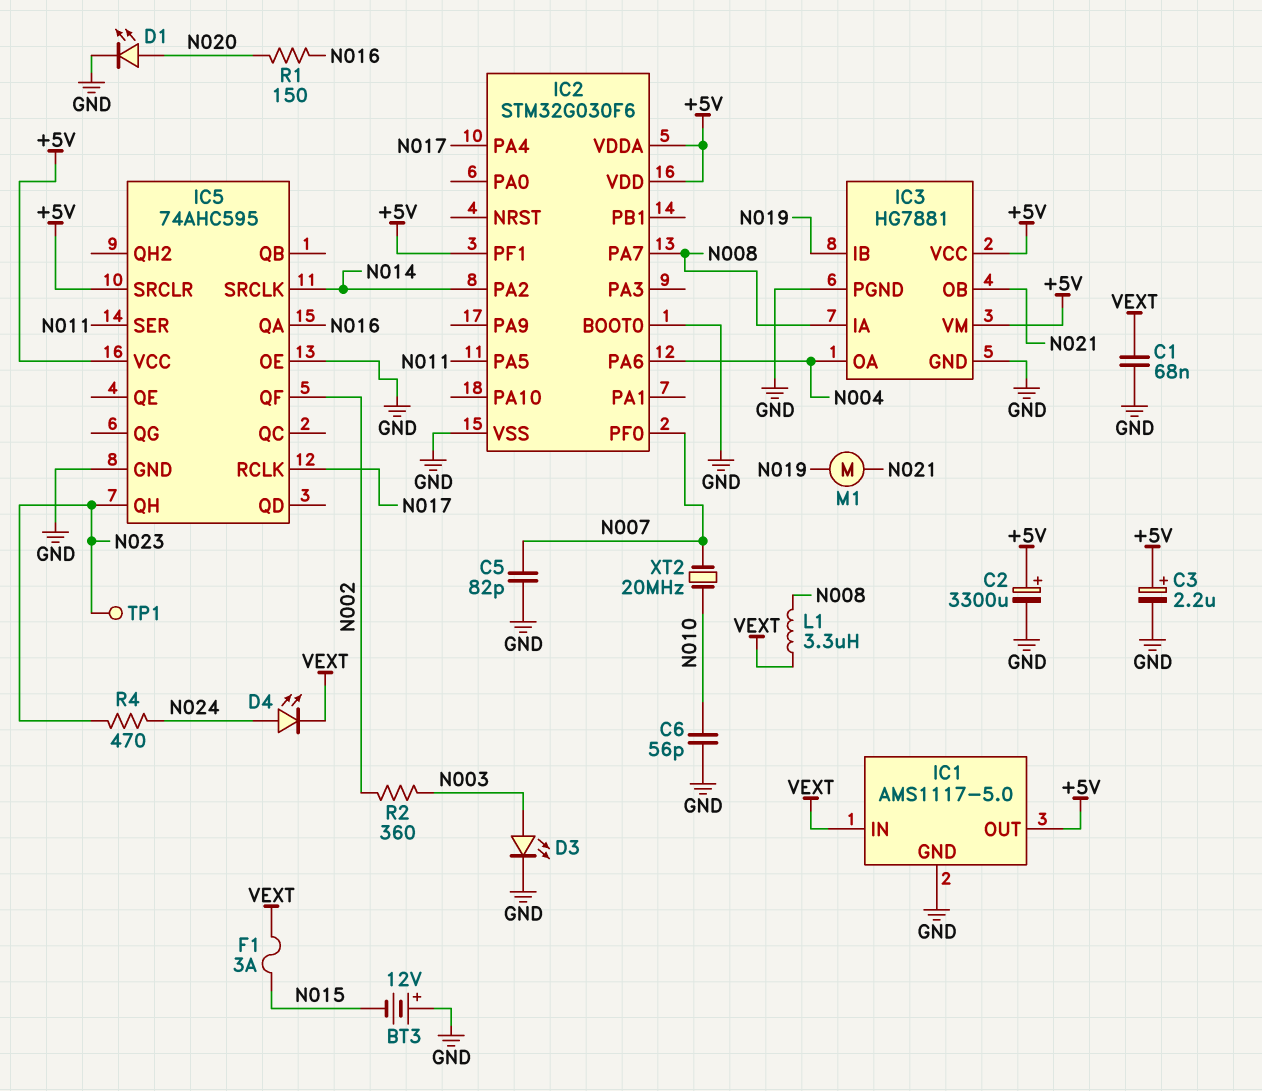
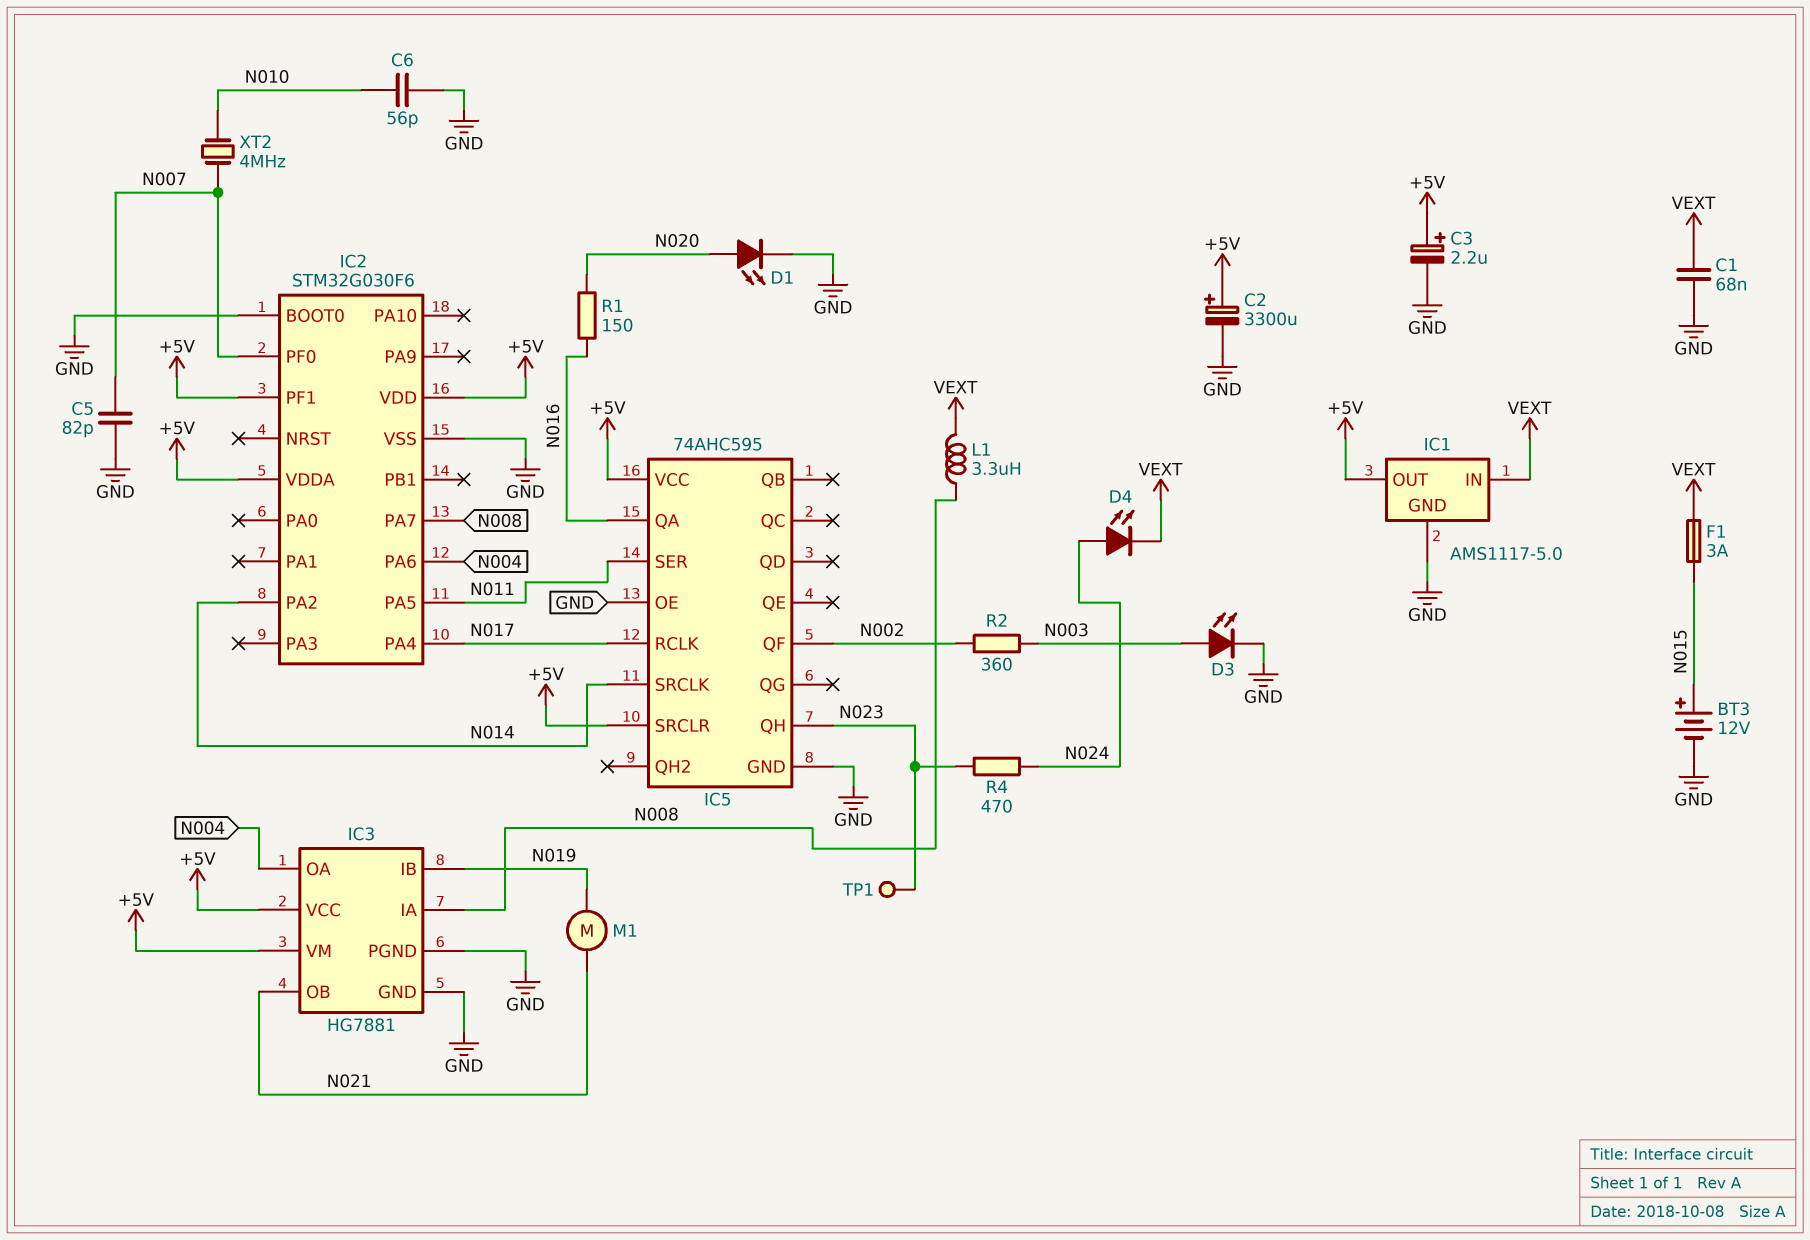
BT3: 12V (plus GND, minus N015) -> 12V (plus N015, minus GND)
XT2: 20MHz (N007, N010) -> 4MHz (N007, N010)

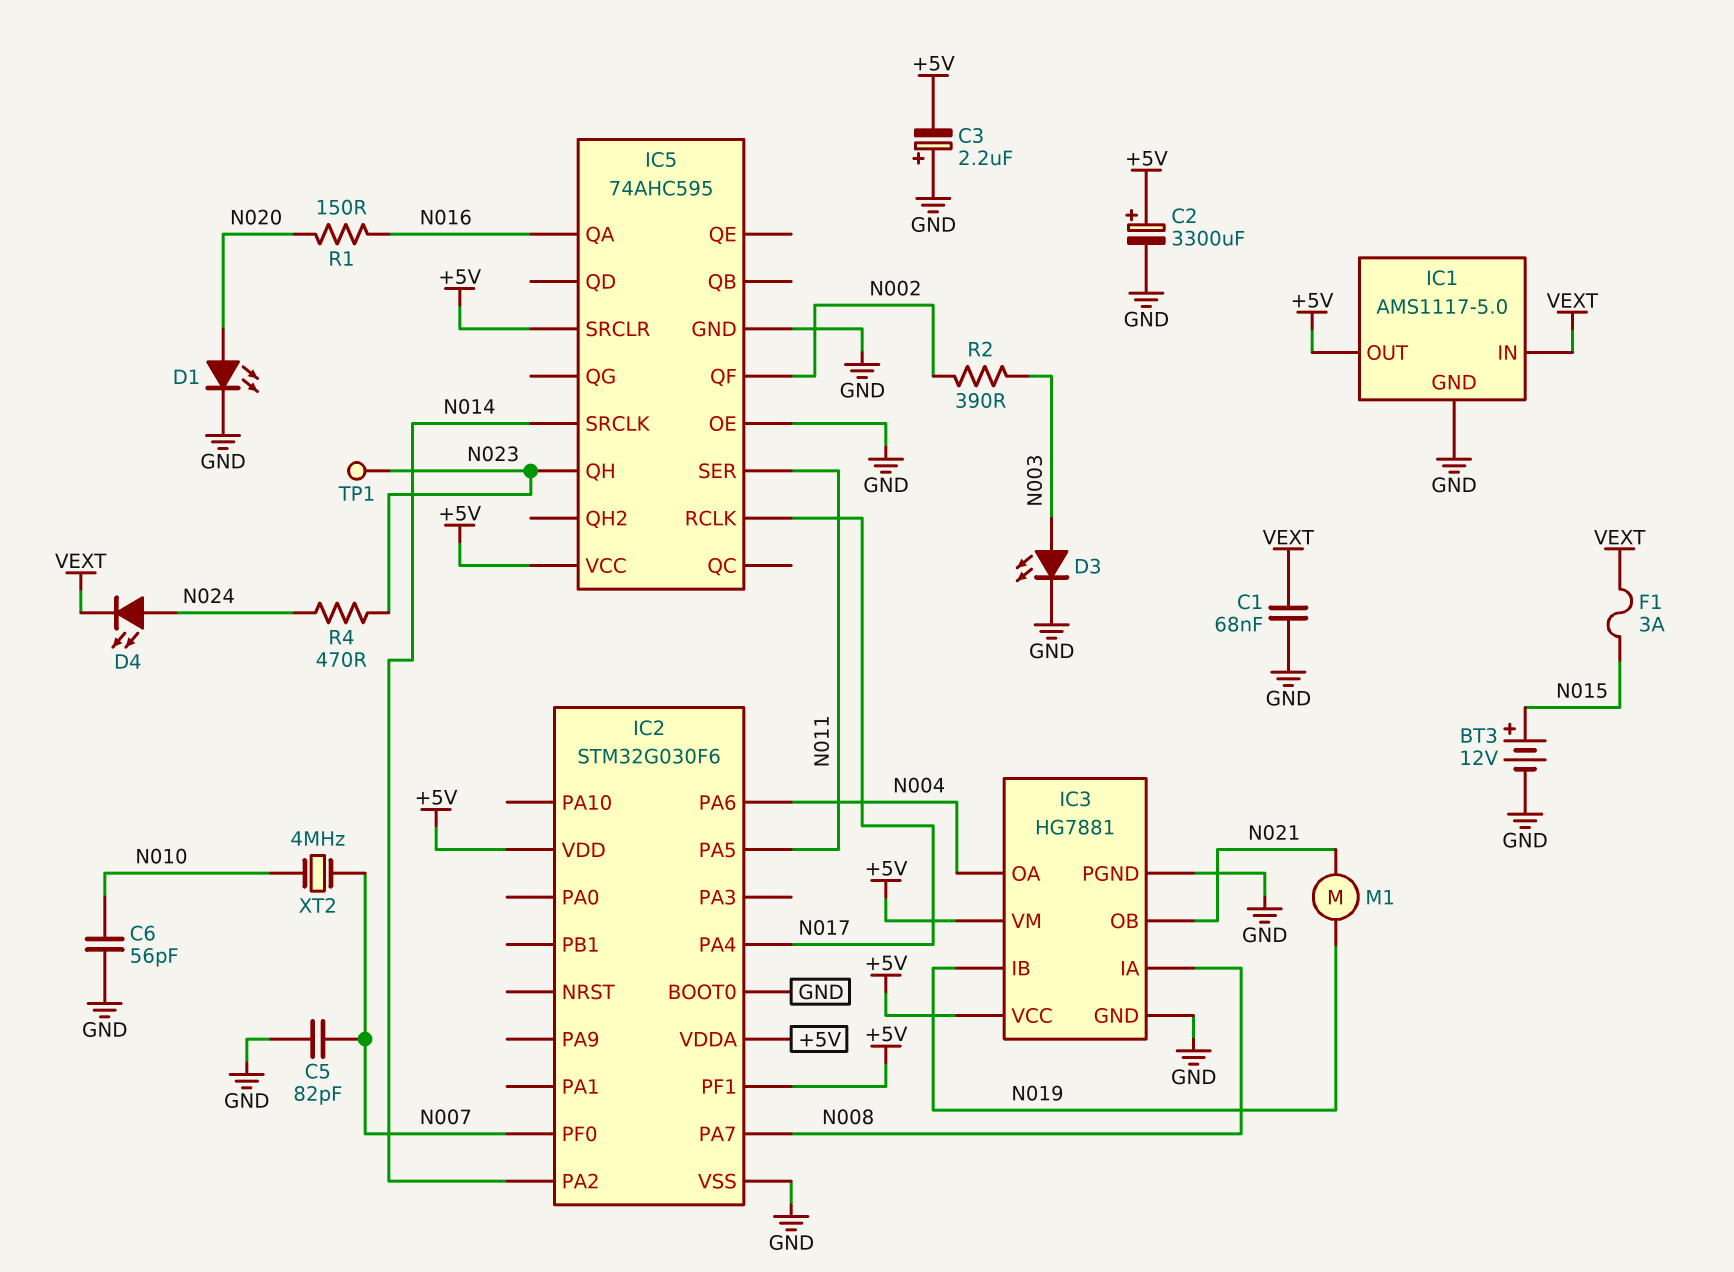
C3: 2.2uF (plus +5V, minus GND) -> 2.2uF (plus GND, minus +5V)
L1: 3.3uH (N008, VEXT) -> none
R2: 360 (N002, N003) -> 390 (N002, N003)

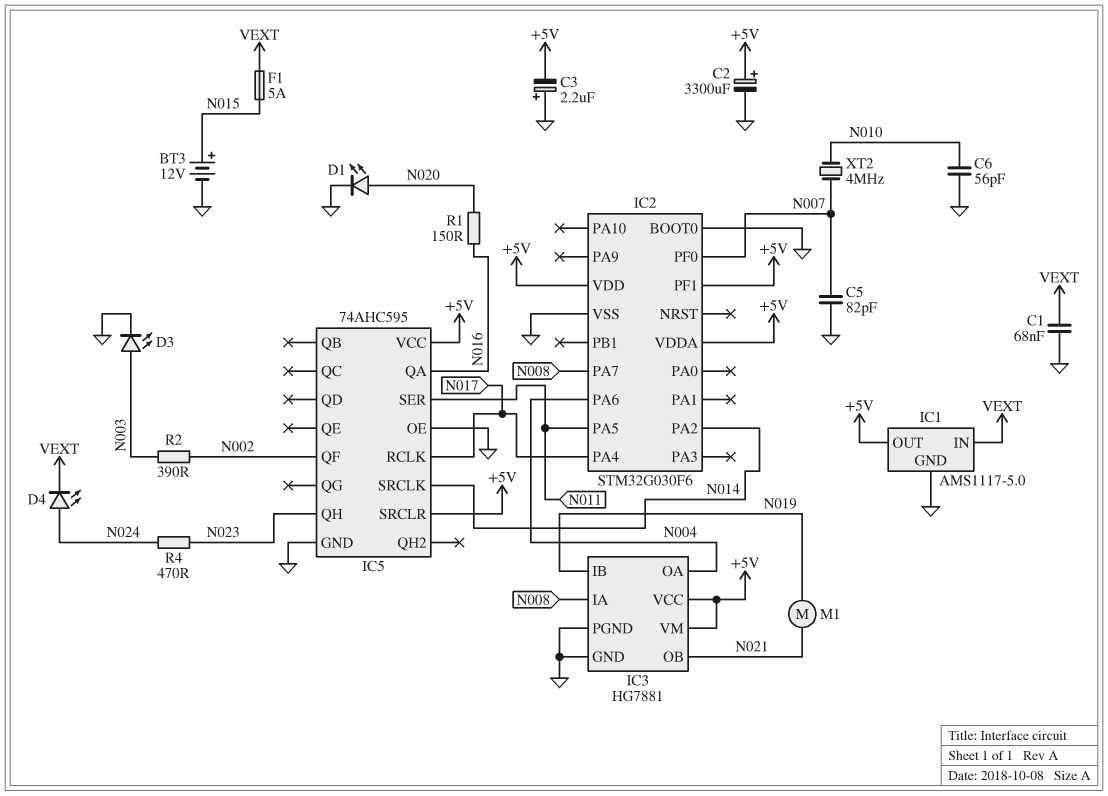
F1: 3A (N015, VEXT) -> 5A (N015, VEXT)
TP1: test point (N023) -> none

